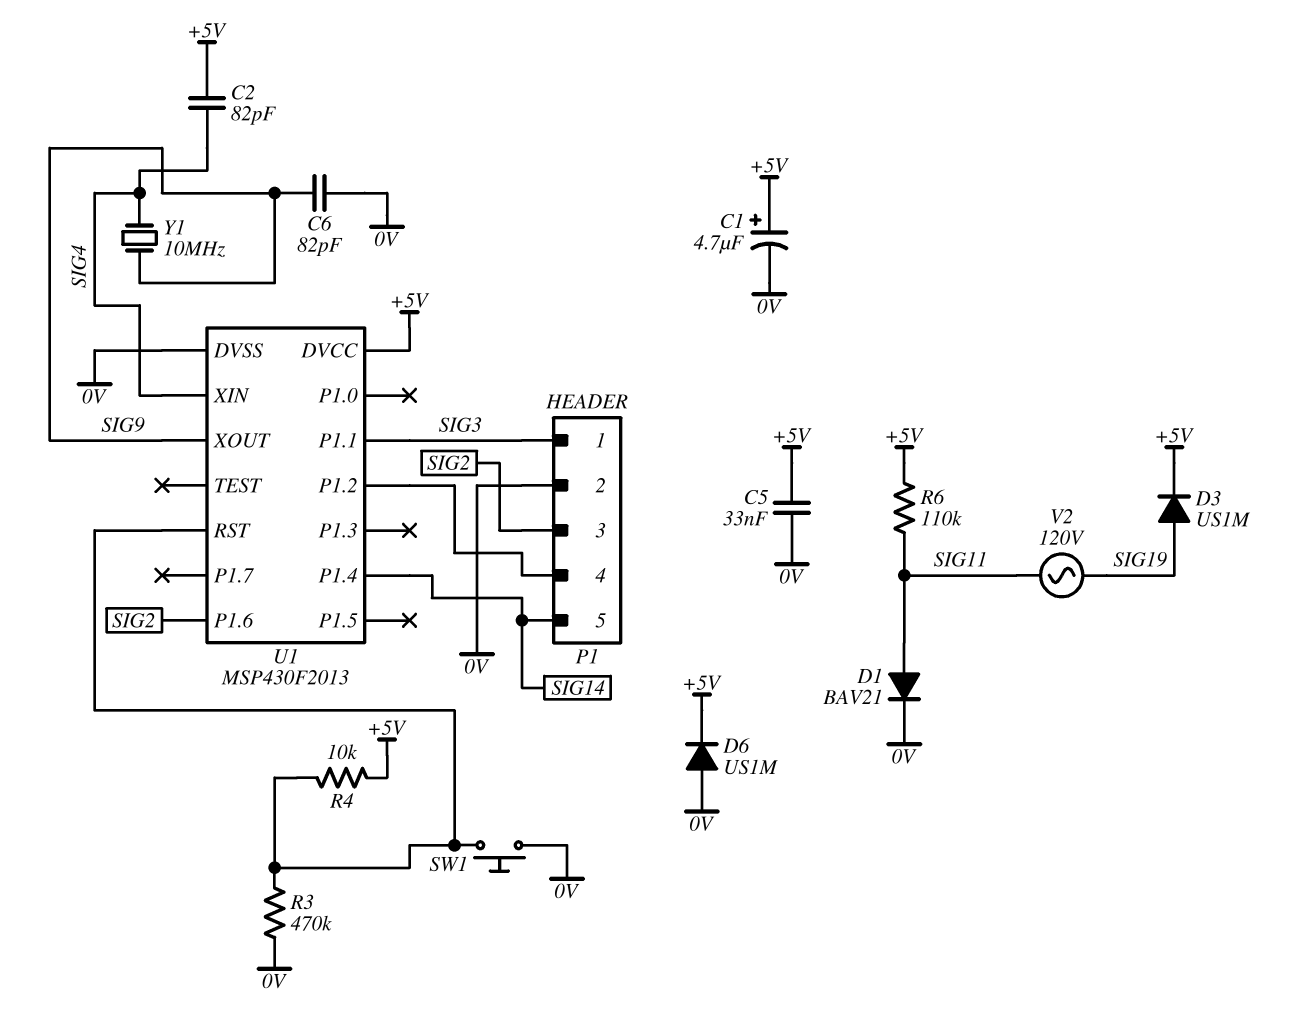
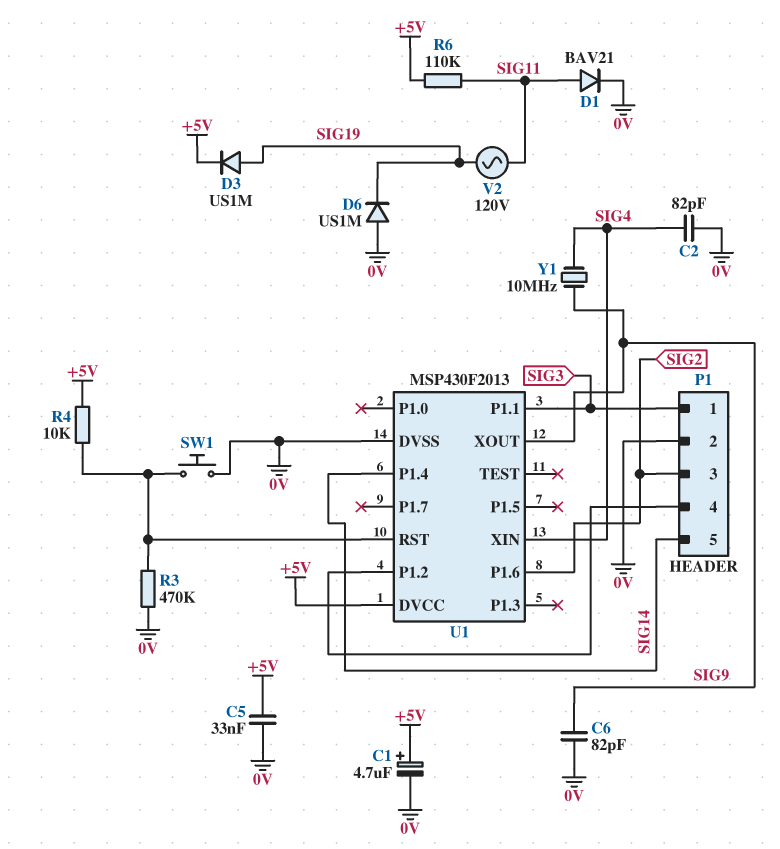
C2: 82pF (+5V, SIG4) -> 82pF (0V, SIG4)
D6: diode US1M (A 0V, K +5V) -> diode US1M (A 0V, K SIG19)

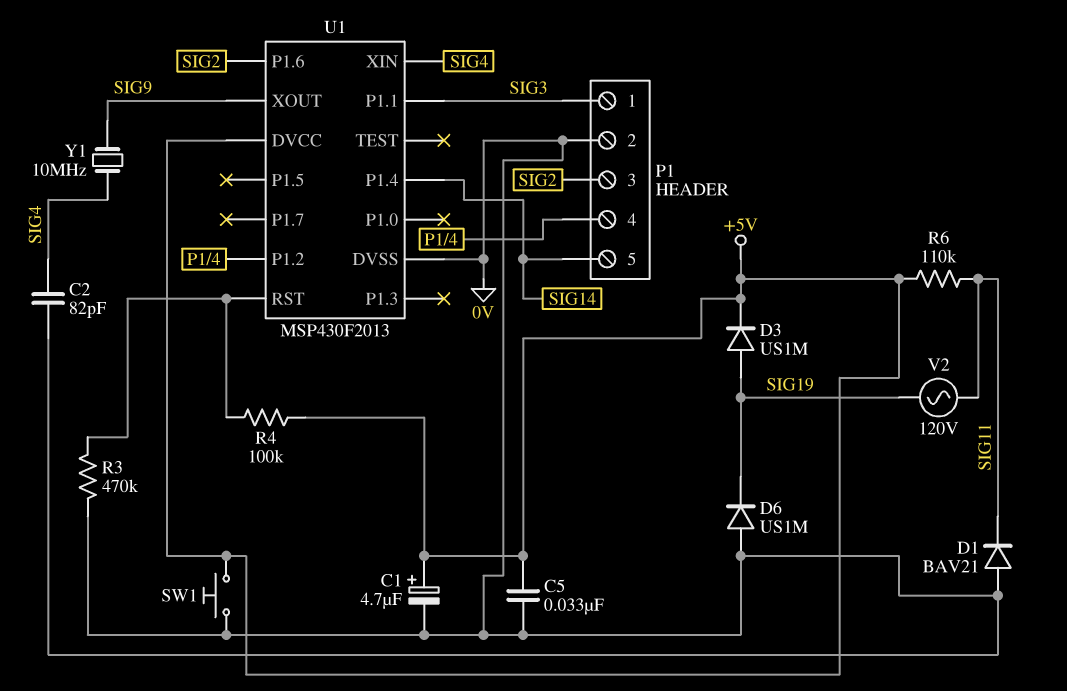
C6: 82pF (0V, SIG9) -> none
D1: diode BAV21 (A SIG11, K 0V) -> diode BAV21 (A 0V, K SIG11)
R4: 10k (+5V, U1/RST) -> 100k (+5V, U1/RST)
SW1: button (0V, U1/RST) -> button (+5V, 0V)

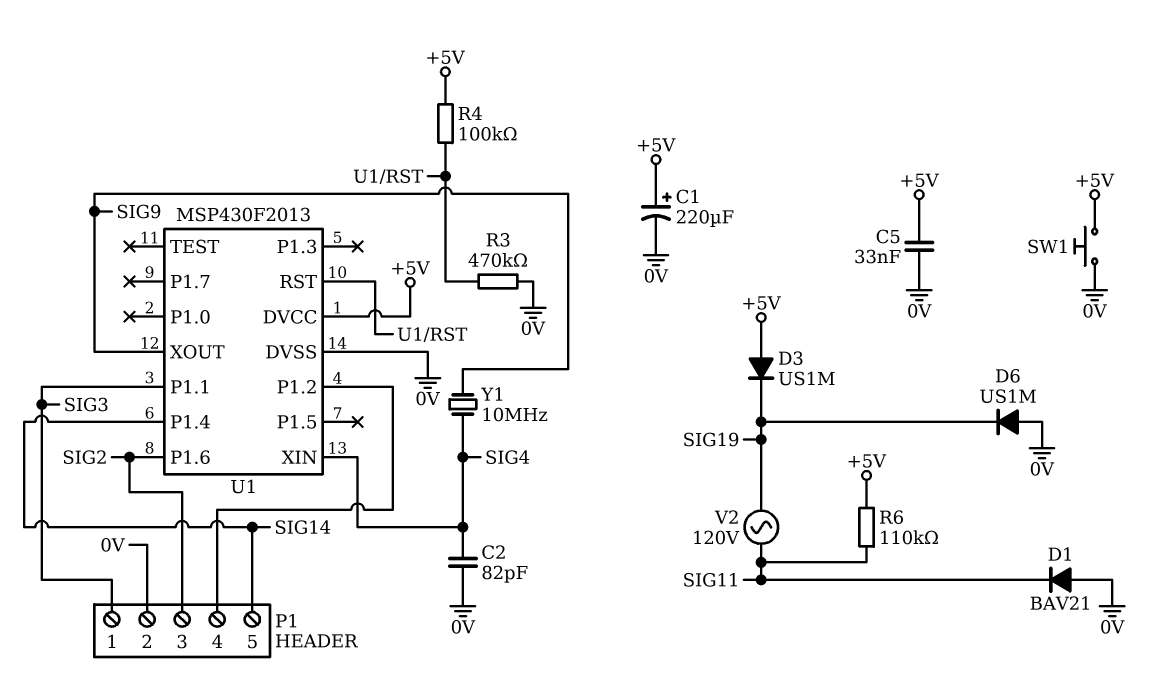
C1: 4.7uF (plus +5V, minus 0V) -> 220uF (plus +5V, minus 0V)
D3: diode US1M (A SIG19, K +5V) -> diode US1M (A +5V, K SIG19)

